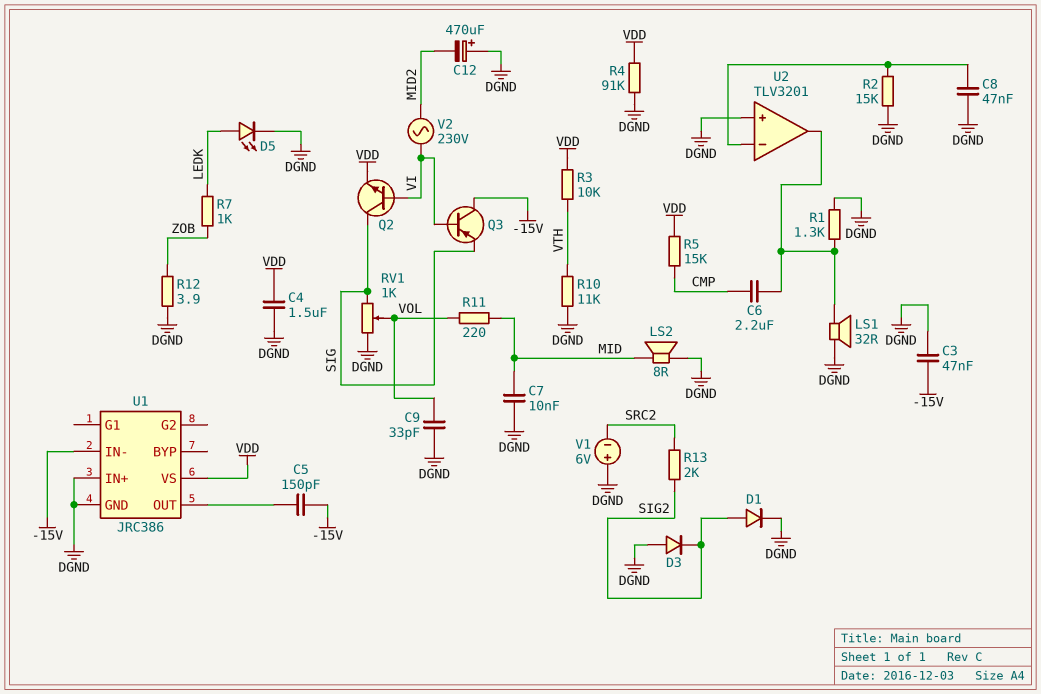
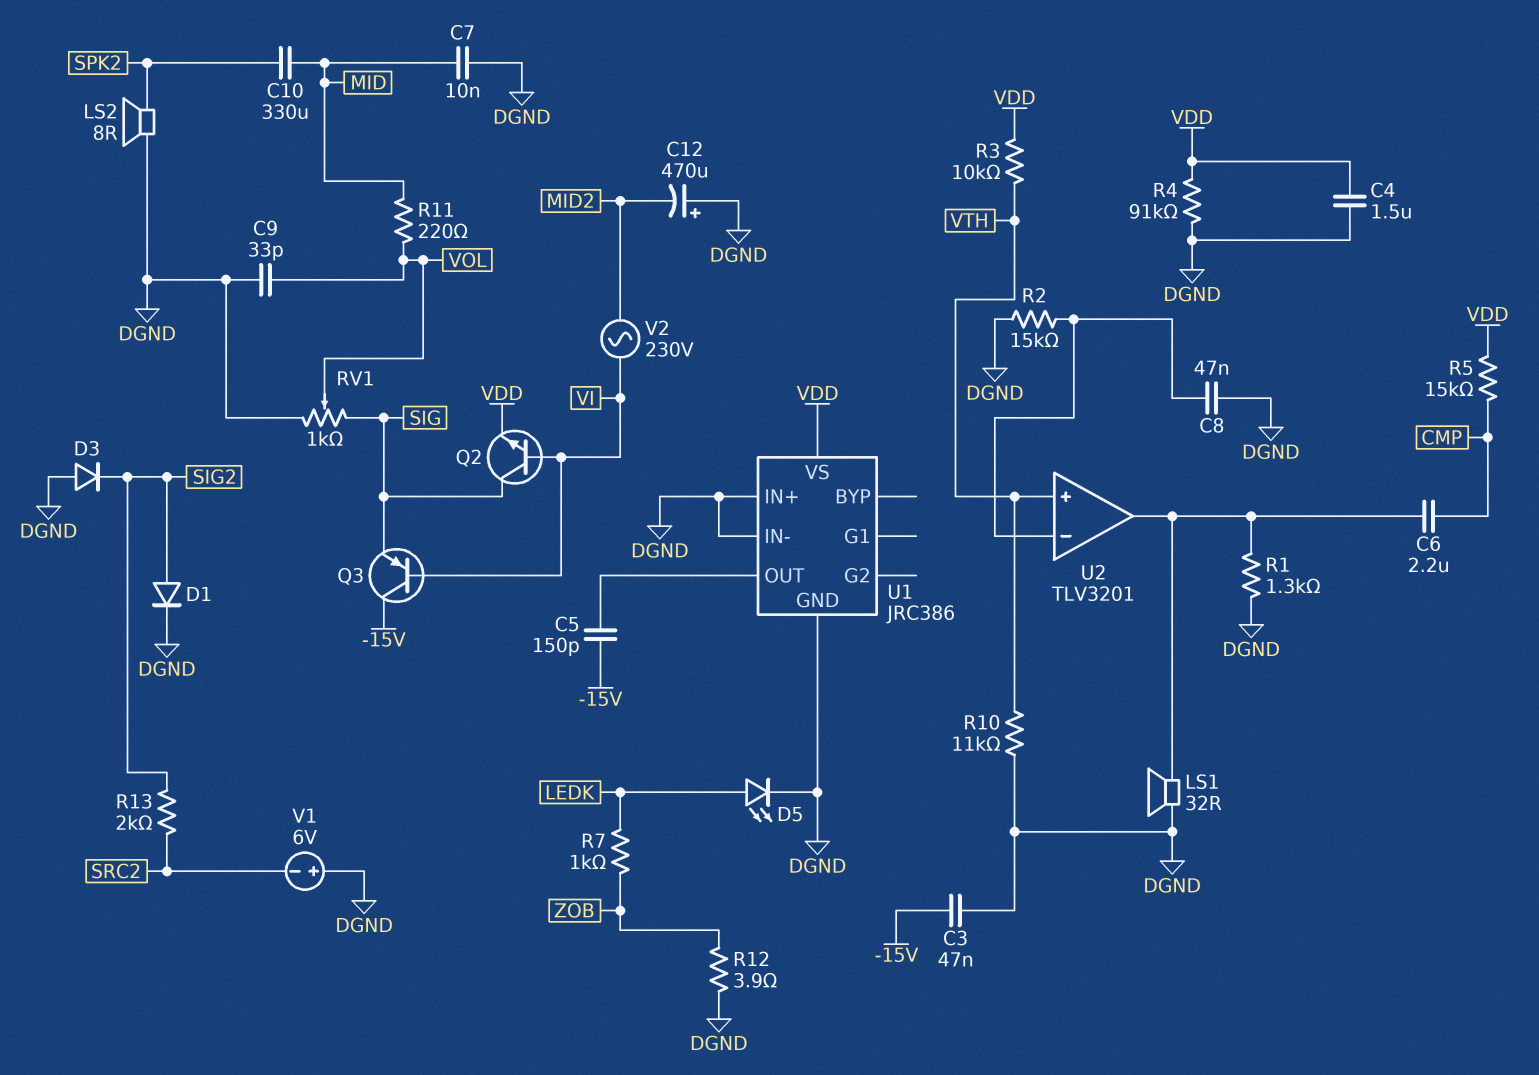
C10: none -> 330uF (MID, SPK2)
LS2: speaker 8R (DGND, MID) -> speaker 8R (DGND, SPK2)
U1 pin IN-: -15V -> DGND
U2 pin in+: DGND -> VTH

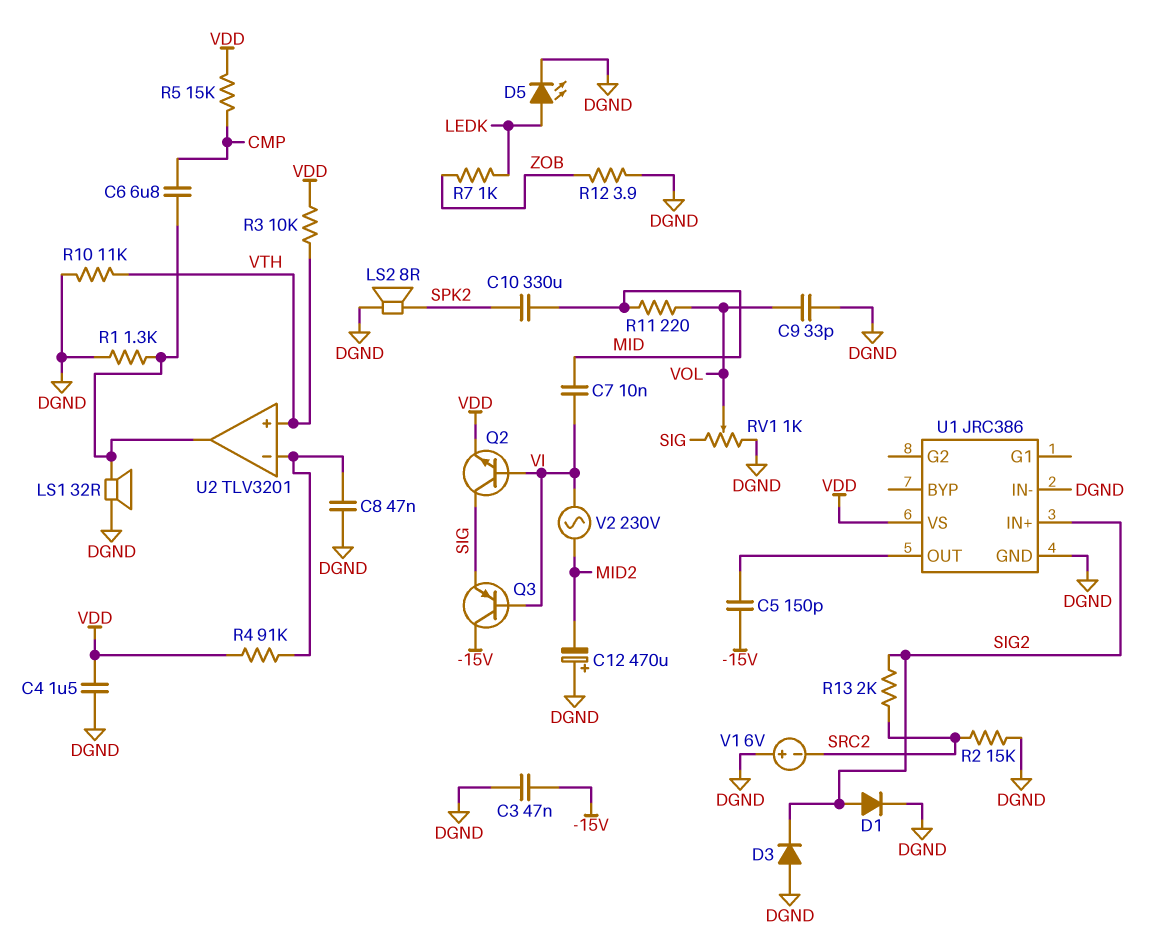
C6: 2.2uF (CMP, U2/out) -> 6.8uF (CMP, U2/out)
C7: 10nF (DGND, MID) -> 10nF (MID, VI)
R2: 15k (DGND, U2/in-) -> 15k (DGND, SRC2)
R4: 91k (DGND, VDD) -> 91k (U2/in-, VDD)
U1 pin IN+: DGND -> SIG2

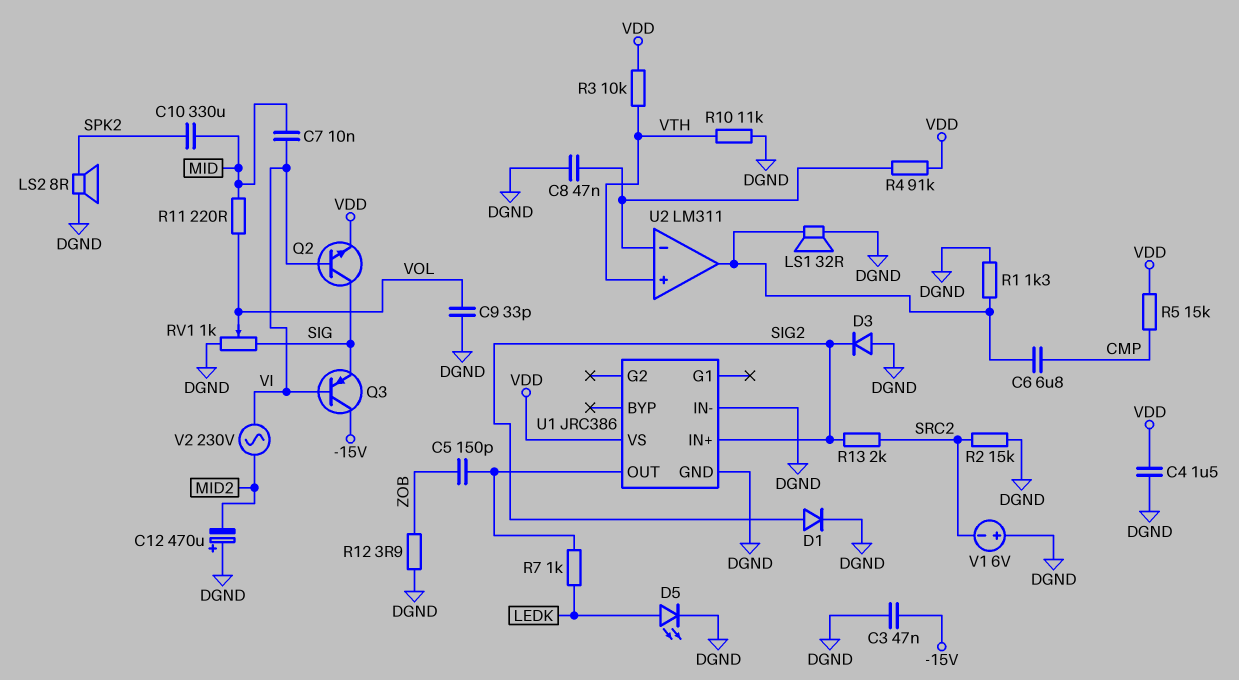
C5: 150pF (-15V, U1/OUT) -> 150pF (U1/OUT, ZOB)
R7: 1k (LEDK, ZOB) -> 1k (LEDK, U1/OUT)
U2: TLV3201 -> LM311

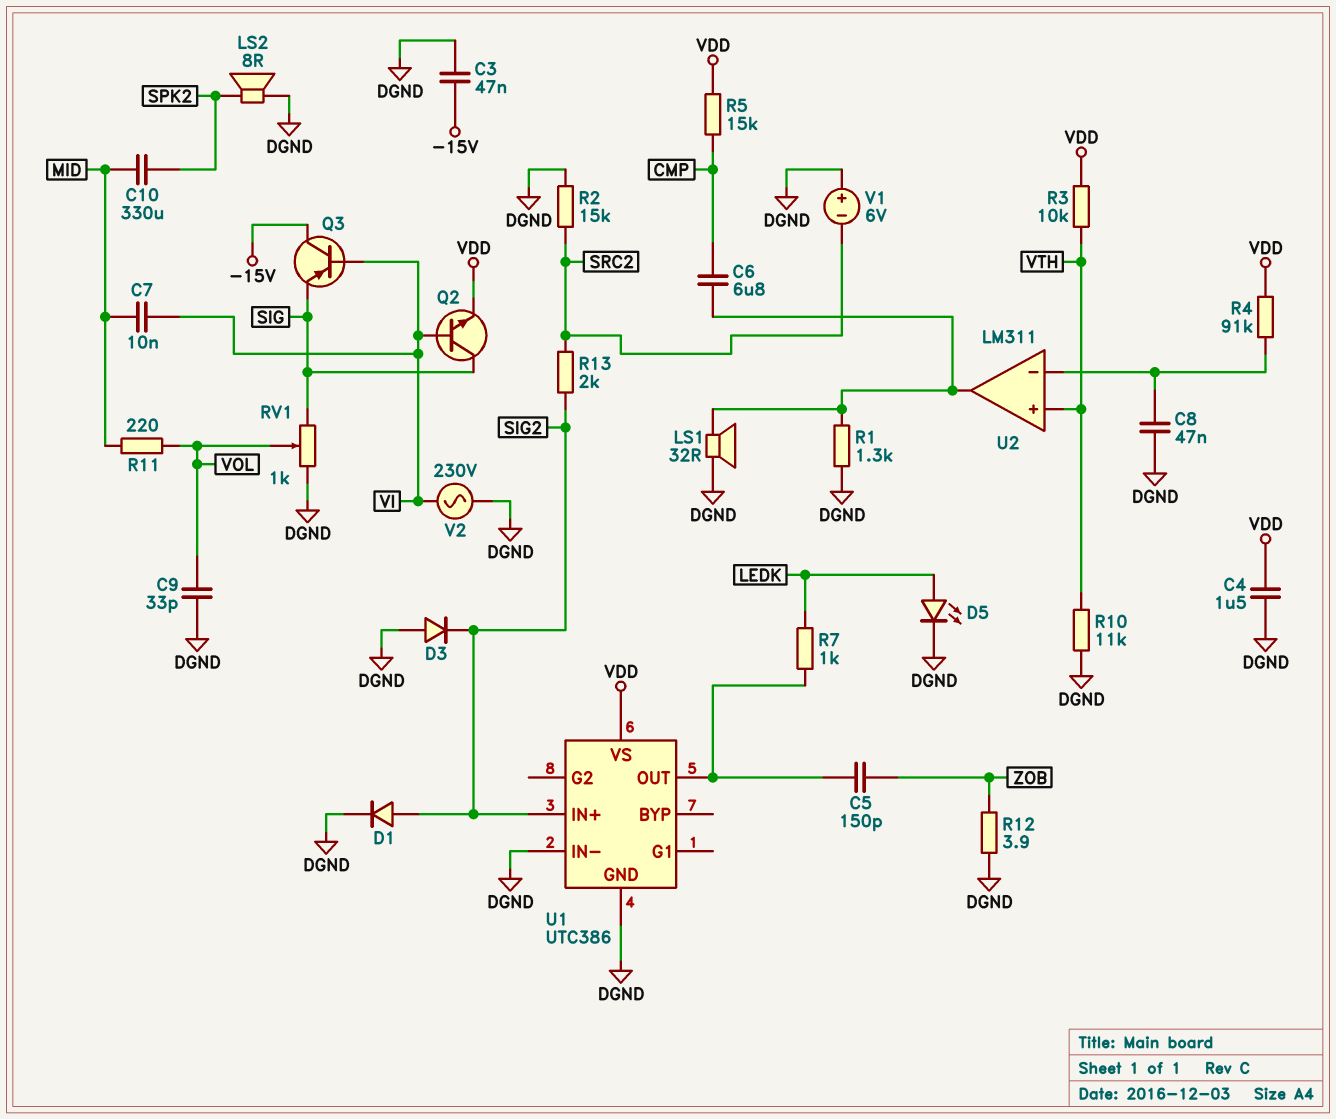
C12: 470uF (plus DGND, minus MID2) -> none
U1: JRC386 -> UTC386
V2: AC 230V (MID2, VI) -> AC 230V (DGND, VI)

